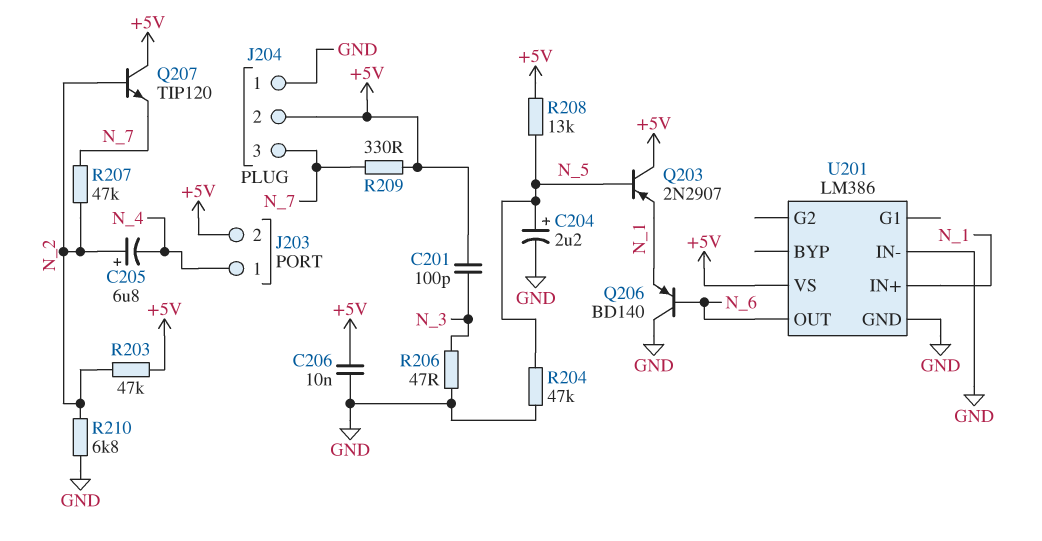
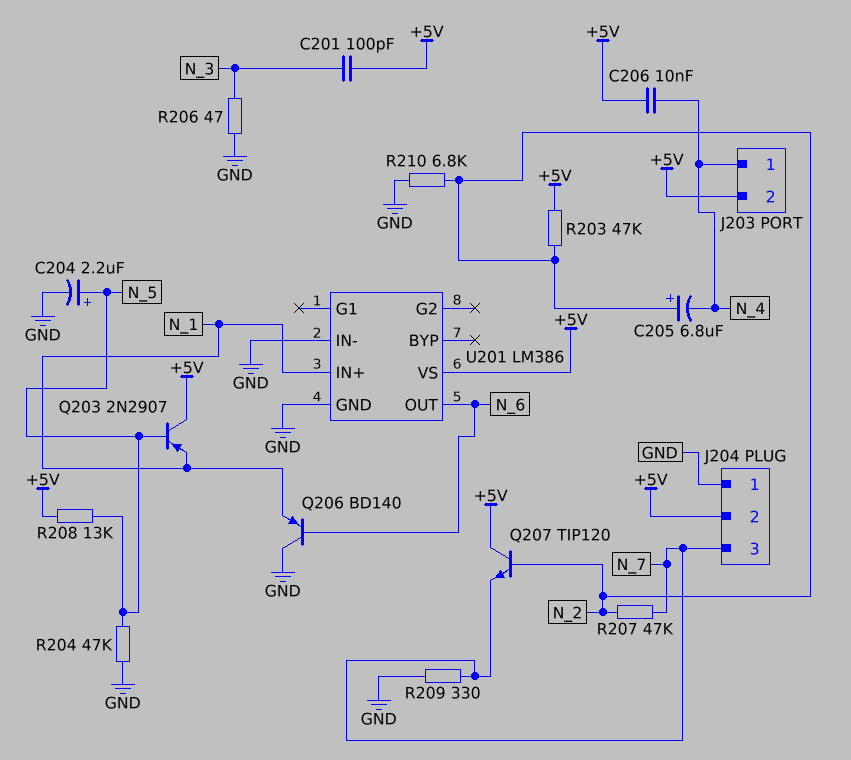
C206: 10nF (+5V, GND) -> 10nF (+5V, N_4)
R209: 330 (+5V, N_7) -> 330 (GND, N_7)

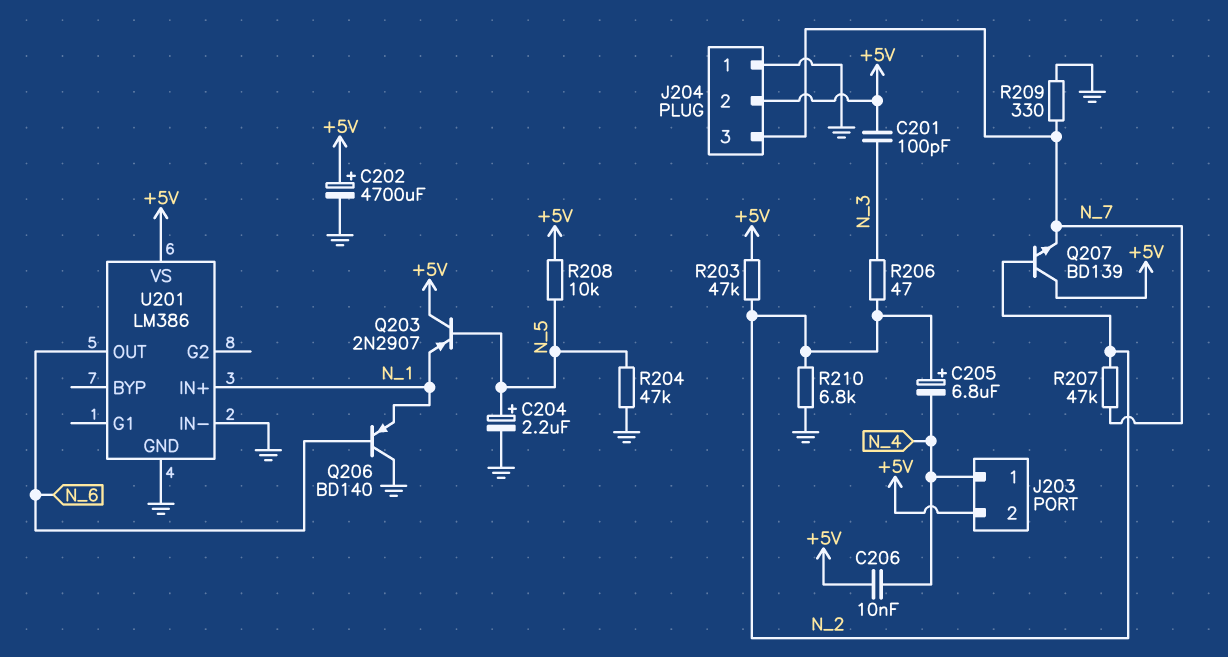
C202: none -> 4700uF (plus +5V, minus GND)
Q207: NPN TIP120 (B N_2, C +5V, E N_7) -> NPN BD139 (B N_2, C +5V, E N_7)
R206: 47 (GND, N_3) -> 47 (N_2, N_3)
R208: 13k (+5V, N_5) -> 10k (+5V, N_5)

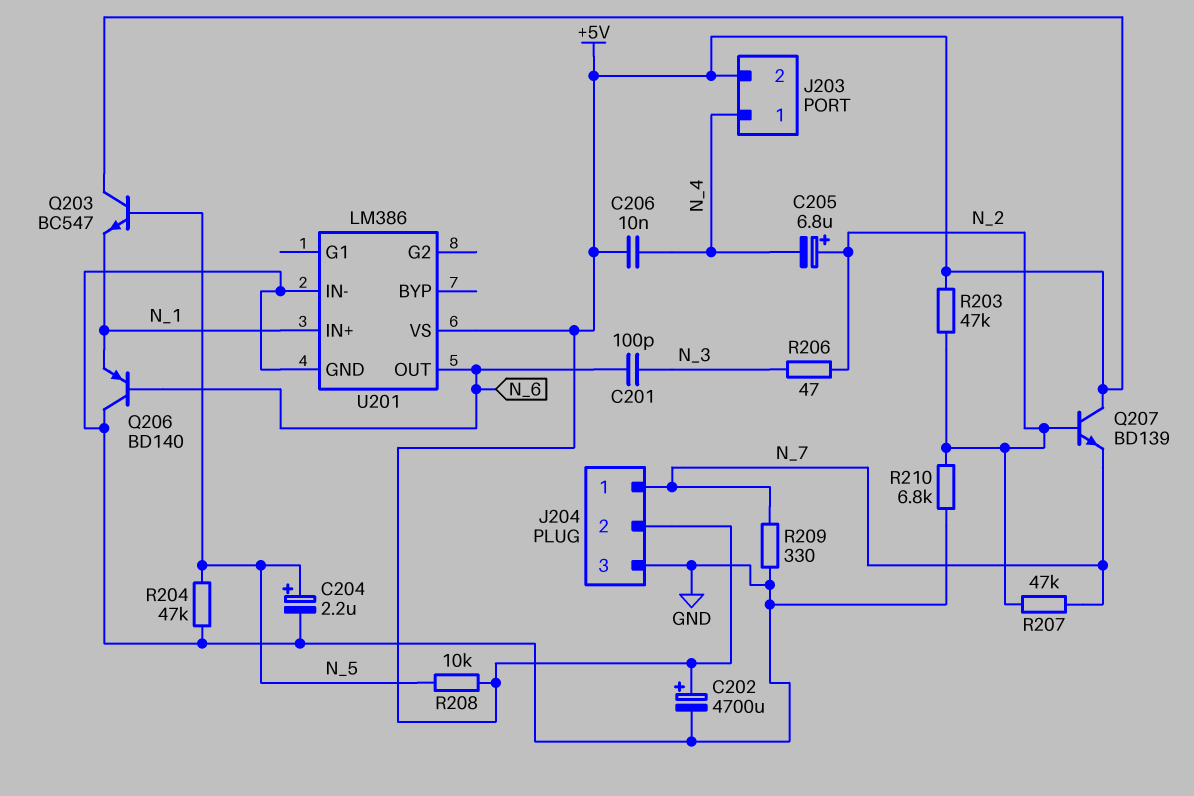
C201: 100pF (+5V, N_3) -> 100pF (N_3, N_6)
J204 pin 1: GND -> N_7
J204 pin 3: N_7 -> GND
Q203: PNP 2N2907 (B N_5, C +5V, E N_1) -> NPN BC547 (B N_5, C +5V, E N_1)

